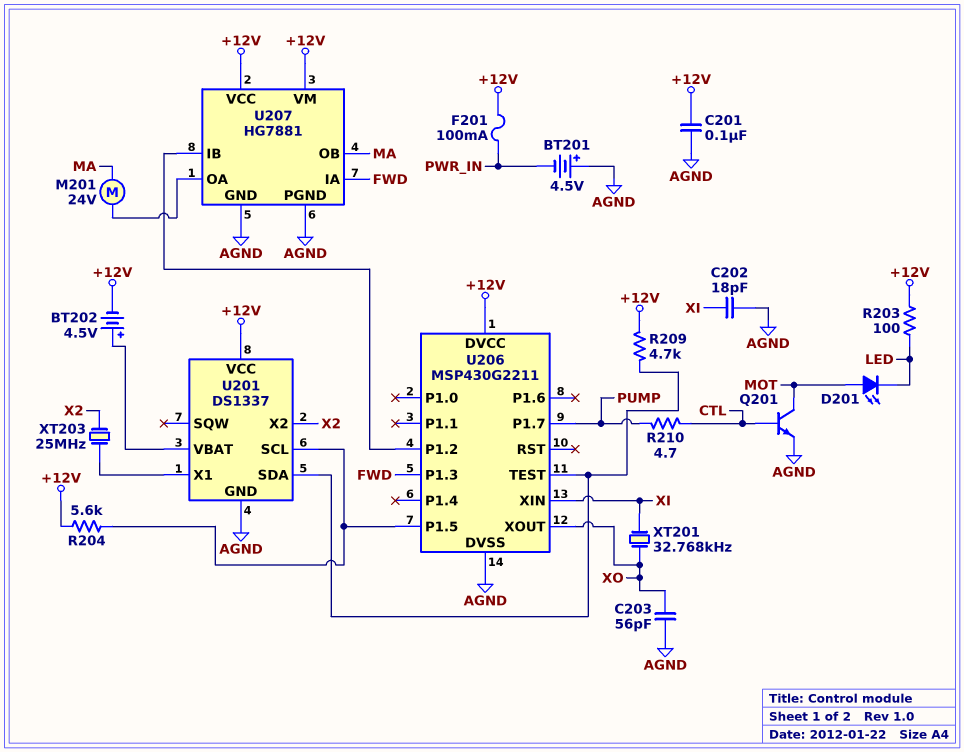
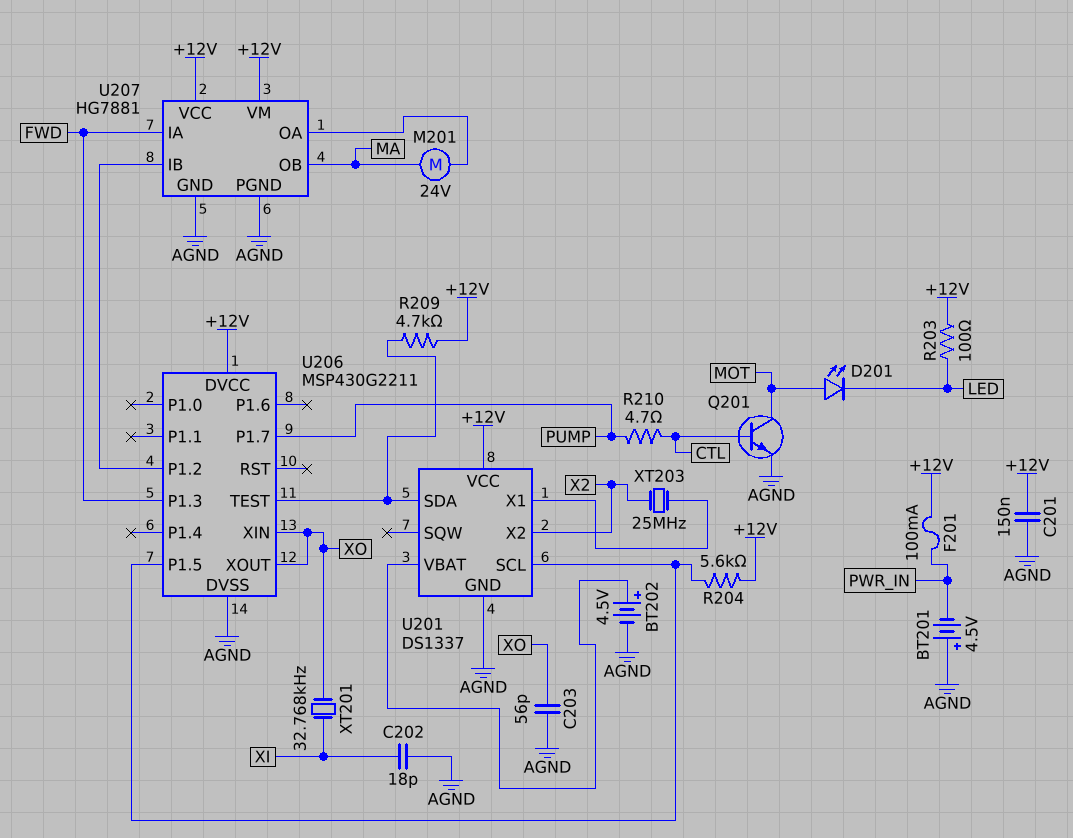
BT202: 4.5V (plus U201/VBAT, minus +12V) -> 4.5V (plus U201/VBAT, minus AGND)
C201: 100nF (+12V, AGND) -> 150nF (+12V, AGND)
U206 pin XIN: XI -> XO

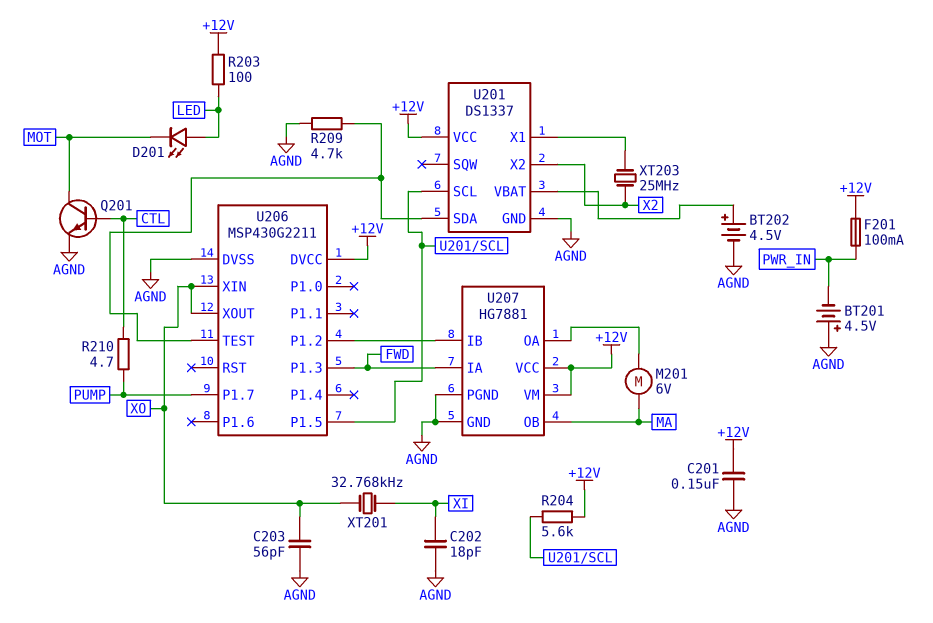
D201: LED (A MOT, K LED) -> LED (A LED, K MOT)
M201: motor 24V (MA, U207/OA) -> motor 6V (MA, U207/OA)
R209: 4.7k (+12V, U201/SDA) -> 4.7k (AGND, U201/SDA)

